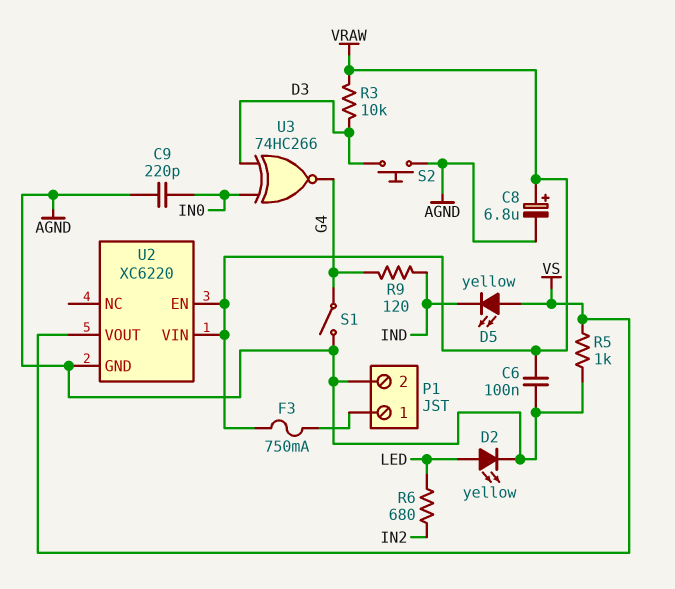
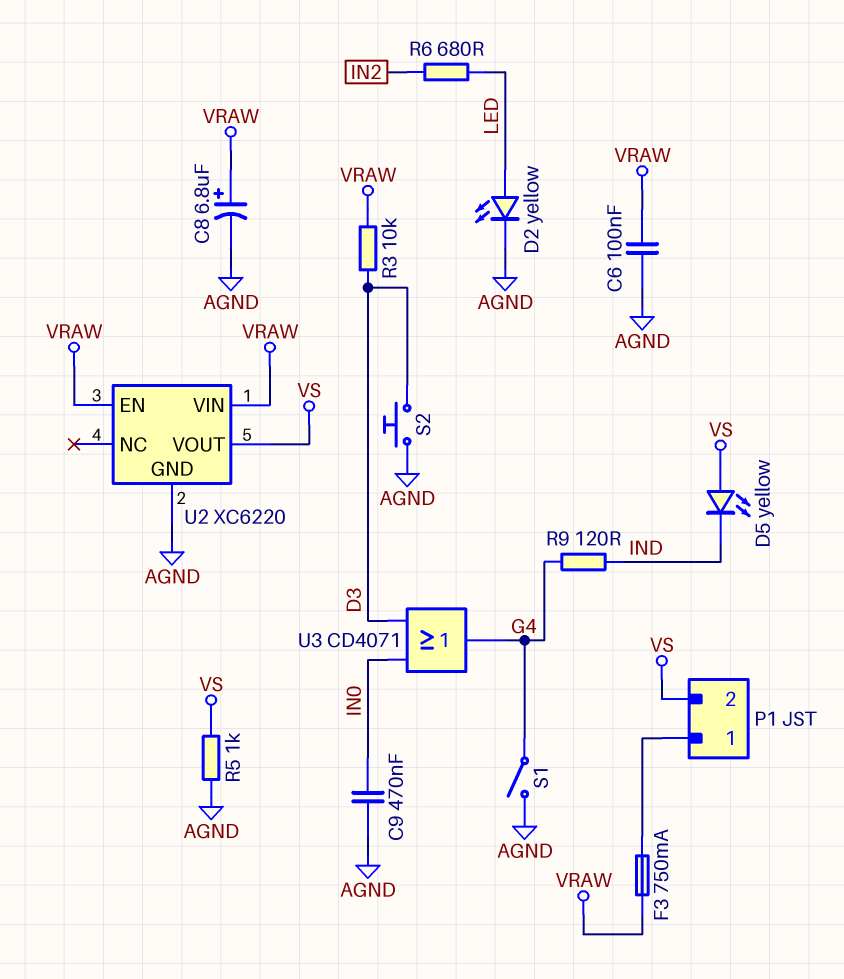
C9: 220pF (AGND, IN0) -> 470nF (AGND, IN0)
P1 pin 2: AGND -> VS
U3: XNOR 74HC266 (in D3, in IN0, out G4) -> OR CD4071 (in D3, in IN0, out G4)

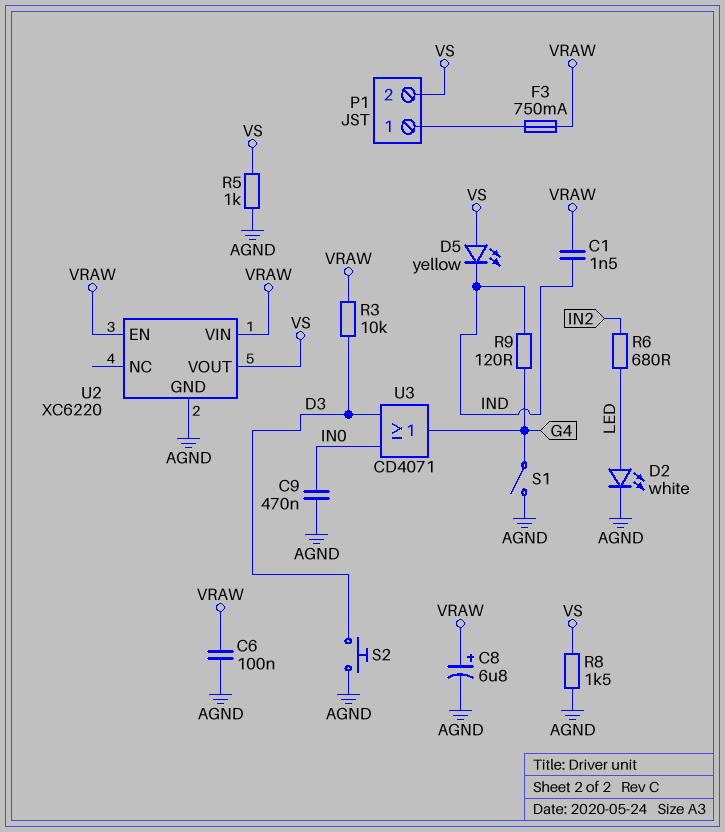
C1: none -> 1.5nF (IND, VRAW)
D2: LED yellow (A LED, K AGND) -> LED white (A LED, K AGND)
R8: none -> 1.5k (AGND, VS)

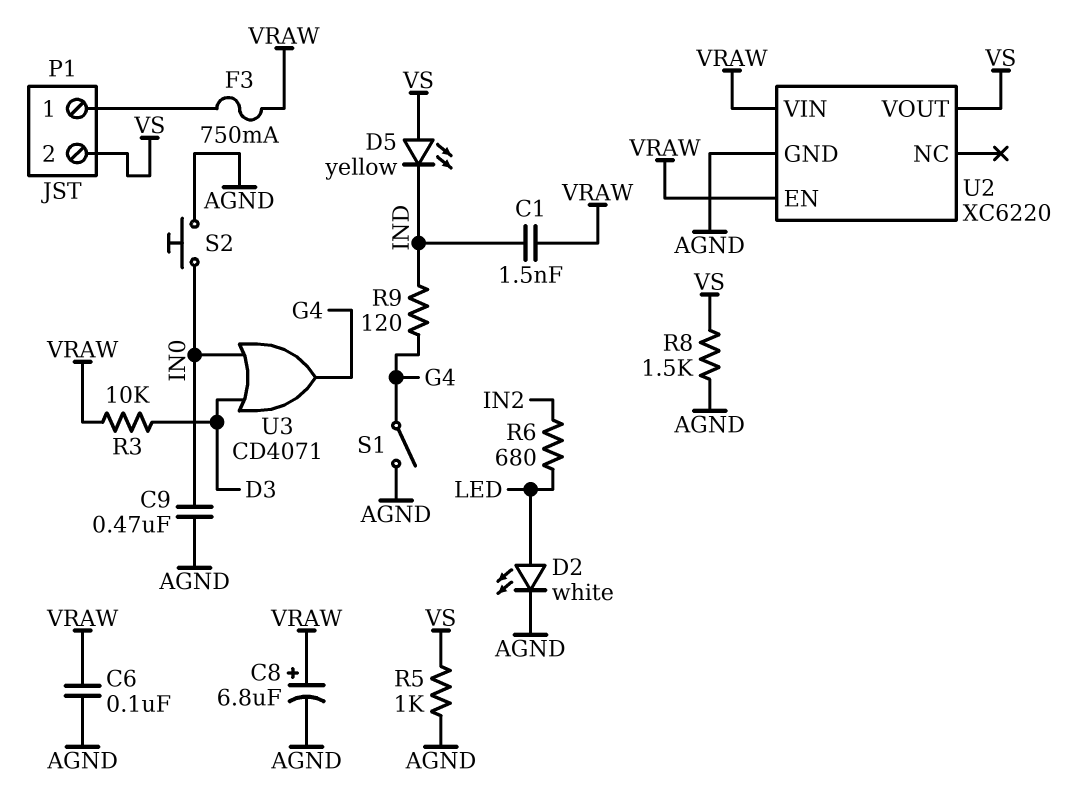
S2: button (AGND, D3) -> button (AGND, IN0)

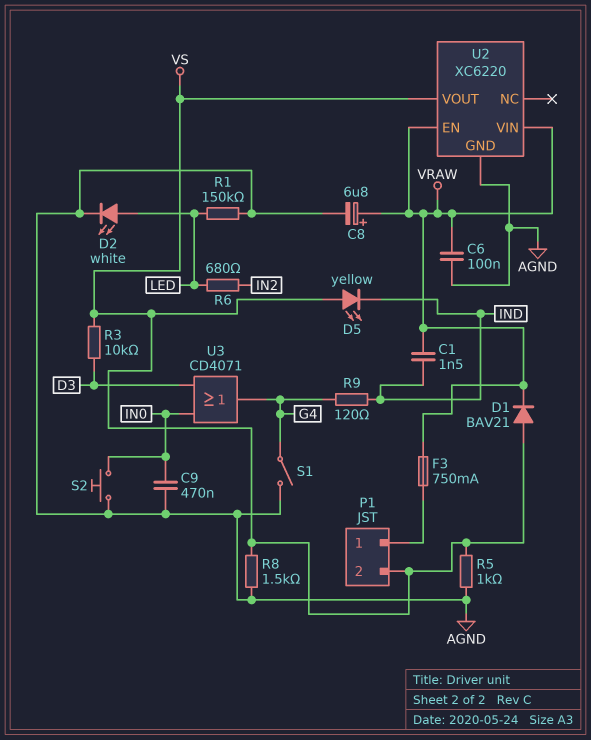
D1: none -> diode BAV21 (A VS, K VRAW)
R1: none -> 150k (AGND, LED)
R3: 10k (D3, VRAW) -> 10k (D3, VS)

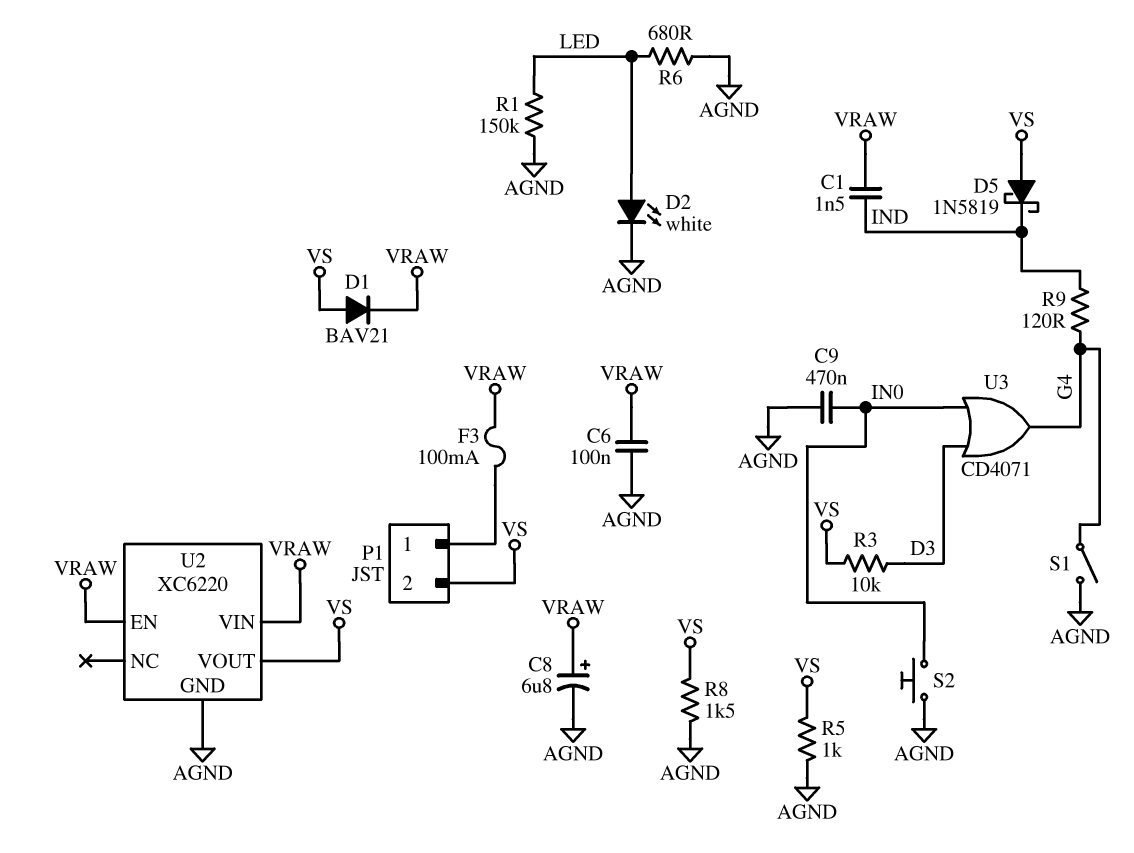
D5: LED yellow (A VS, K IND) -> schottky 1N5819 (A VS, K IND)
F3: 750mA (P1/1, VRAW) -> 100mA (P1/1, VRAW)
R6: 680 (IN2, LED) -> 680 (AGND, LED)

